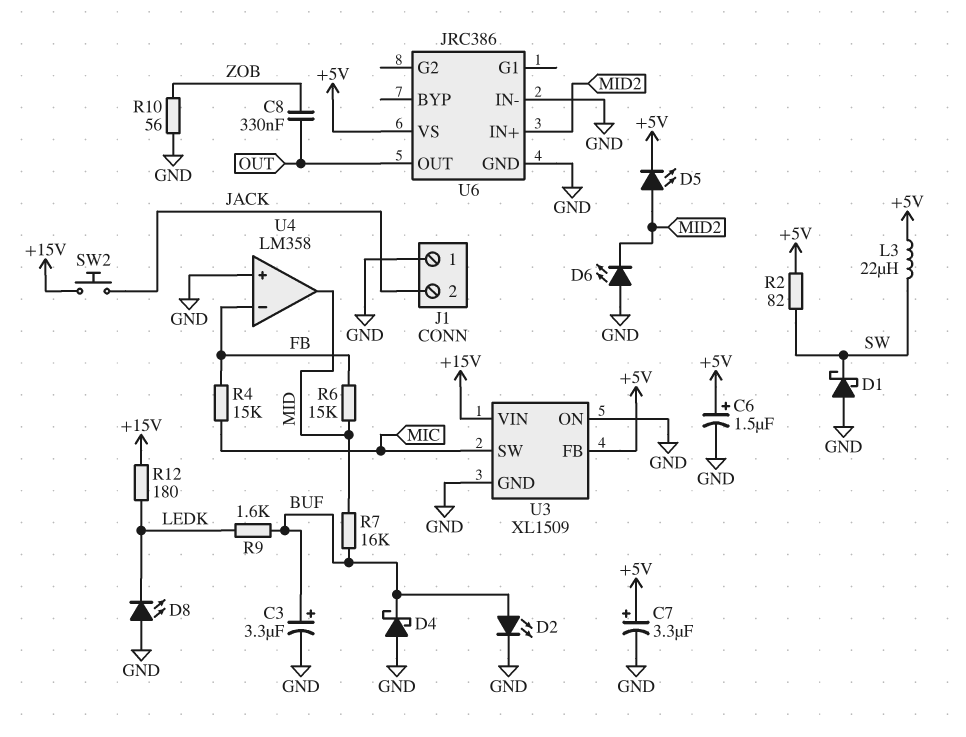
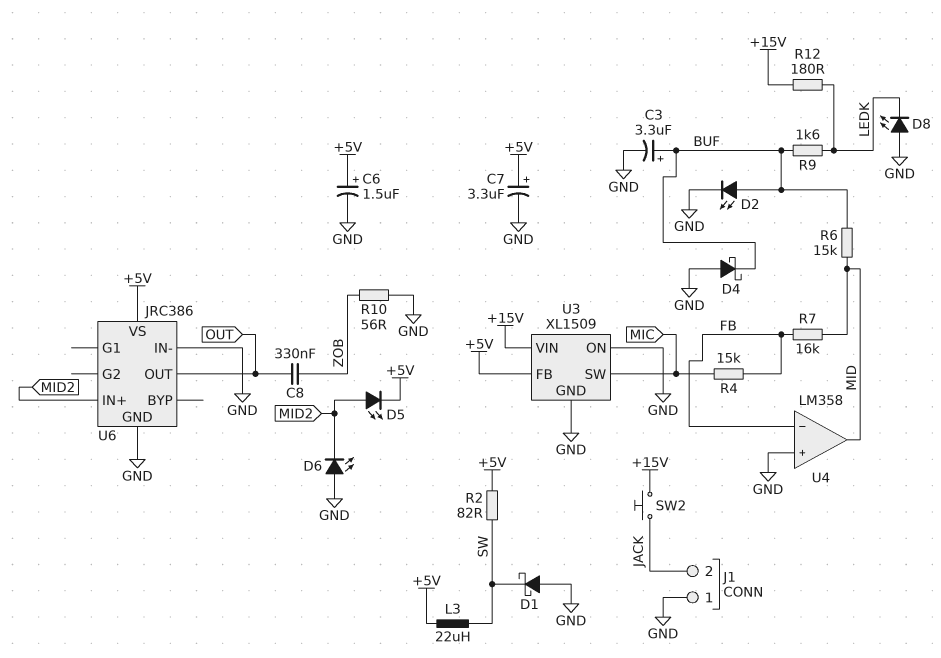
R6: 15k (FB, MID) -> 15k (BUF, MID)
R7: 16k (BUF, MID) -> 16k (FB, MID)

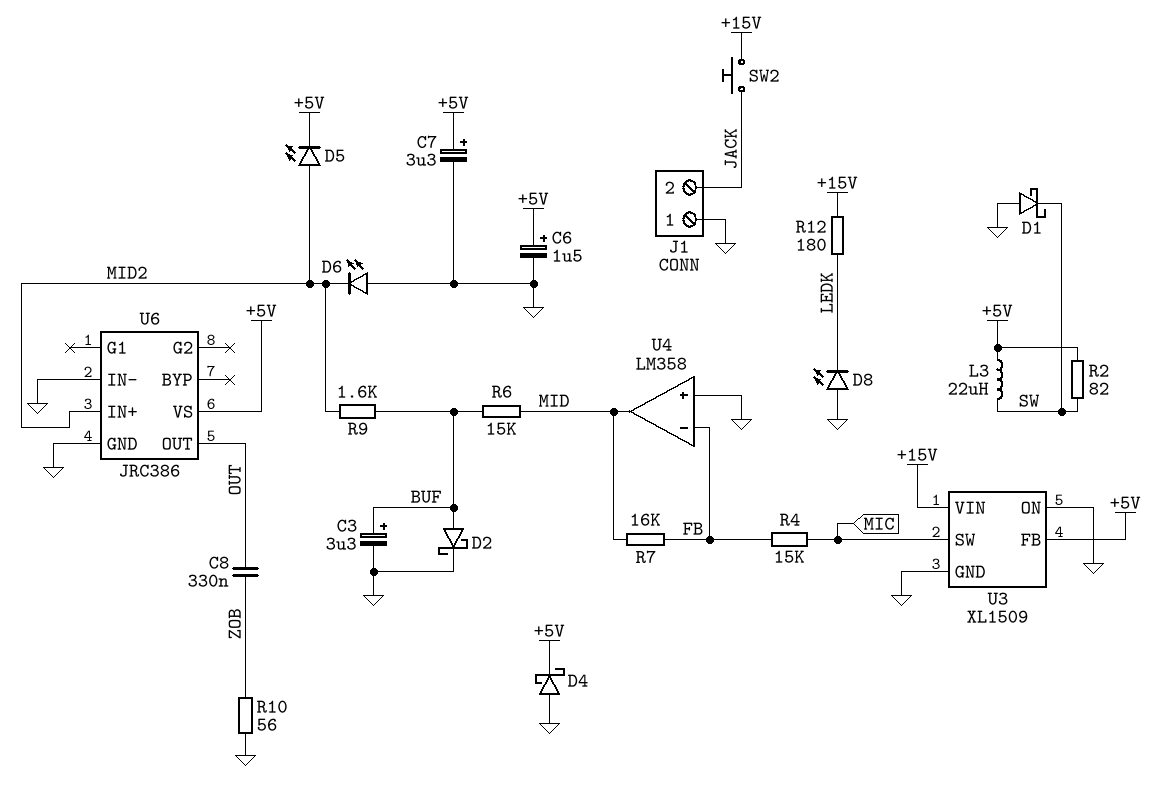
D2: LED (A BUF, K GND) -> schottky (A BUF, K GND)
D4: schottky (A GND, K BUF) -> schottky (A GND, K +5V)
R9: 1.6k (BUF, LEDK) -> 1.6k (BUF, MID2)

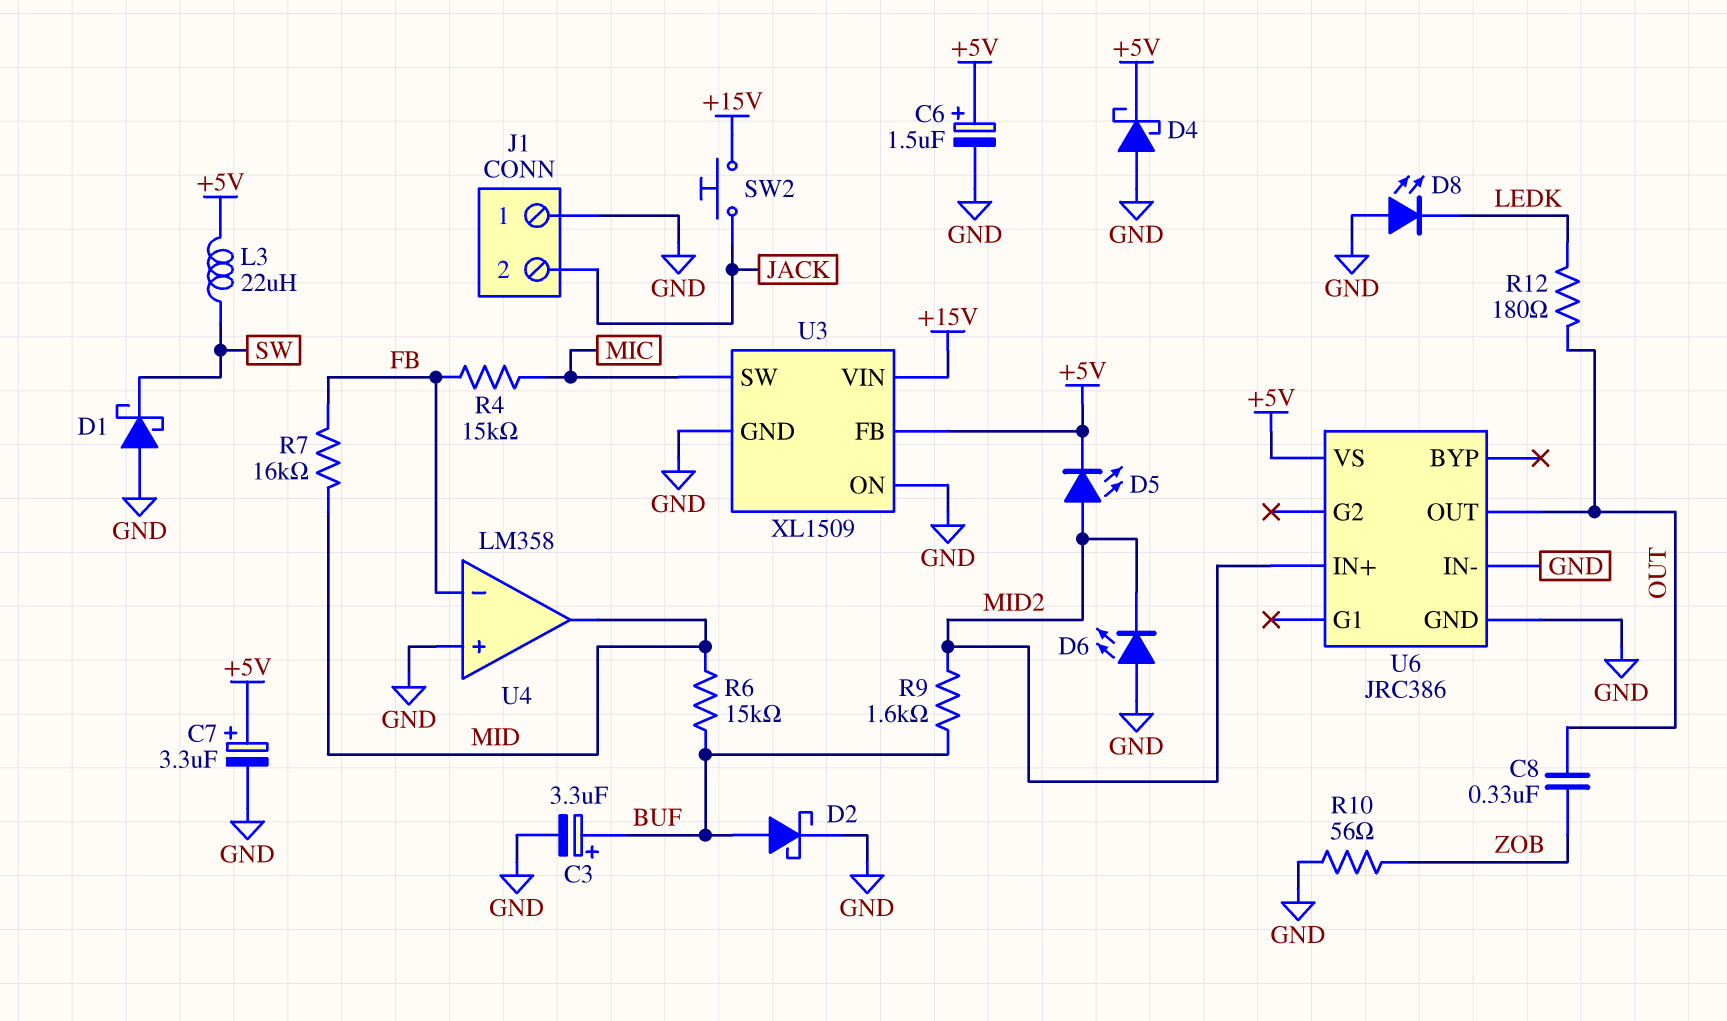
R2: 82 (+5V, SW) -> none
R12: 180 (+15V, LEDK) -> 180 (LEDK, OUT)

